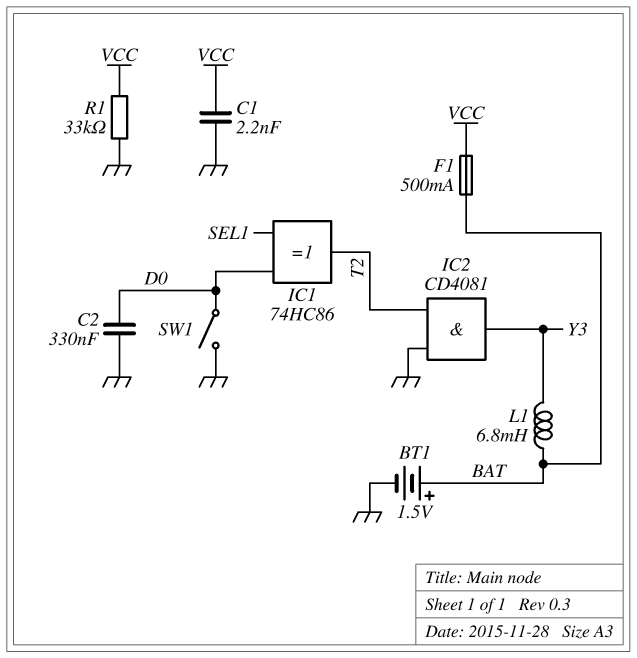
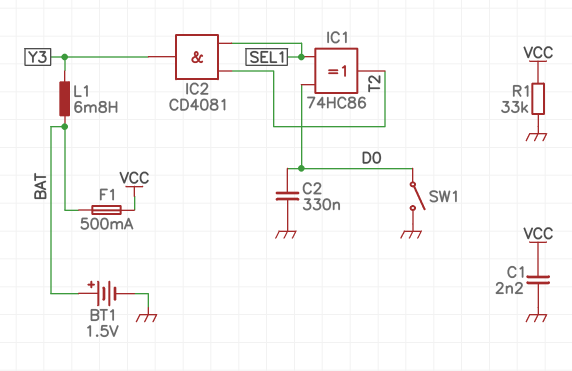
IC2: AND CD4081 (in GND, in T2, out Y3) -> AND CD4081 (in SEL1, in T2, out Y3)

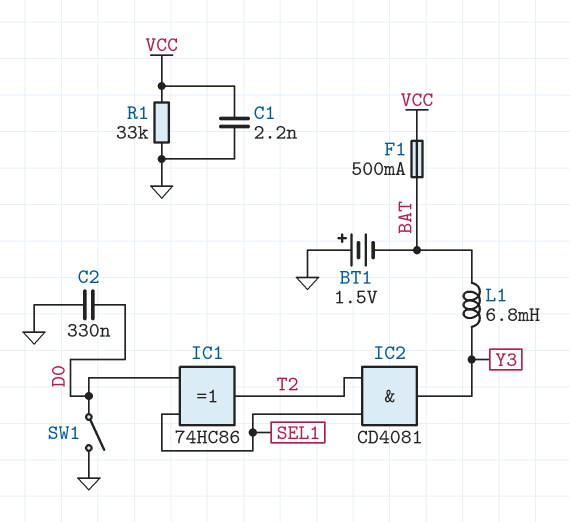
BT1: 1.5V (plus BAT, minus GND) -> 1.5V (plus GND, minus BAT)

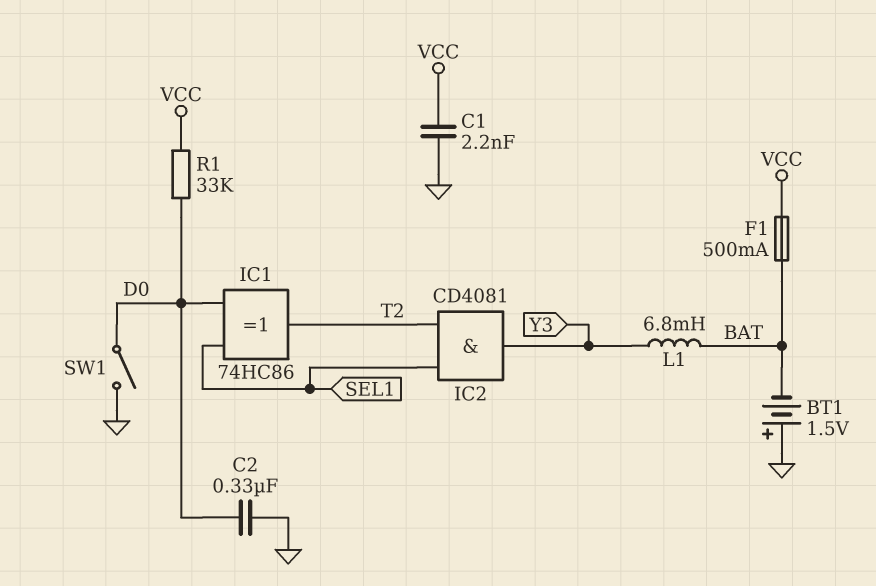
R1: 33k (GND, VCC) -> 33k (D0, VCC)

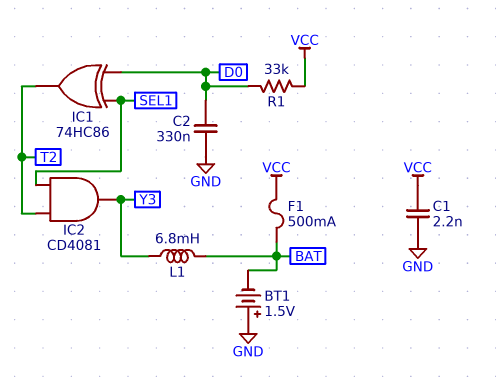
SW1: switch (D0, GND) -> none

